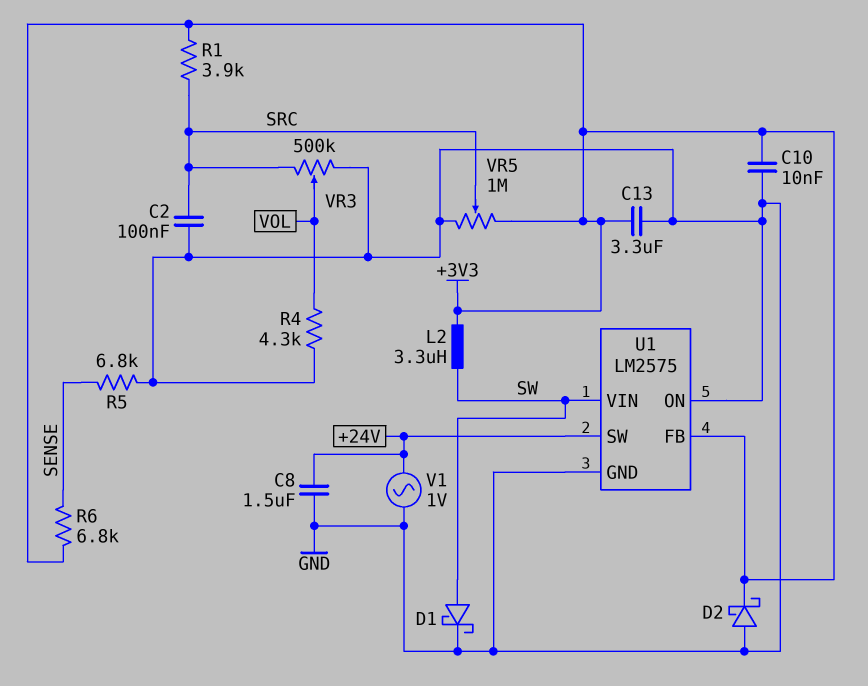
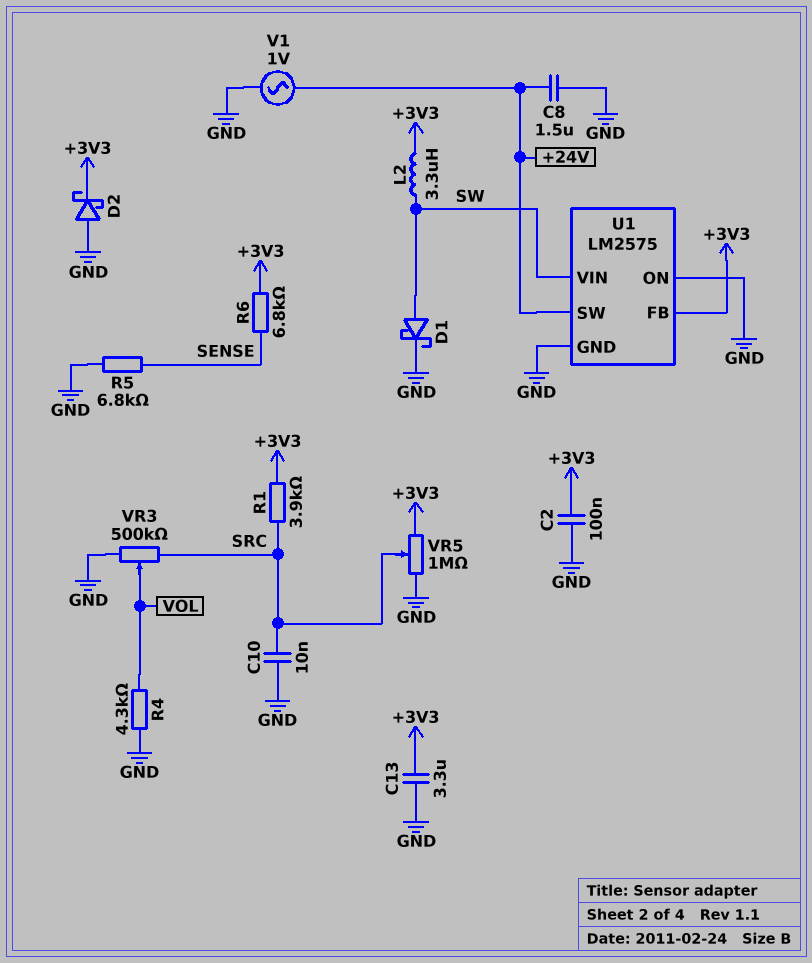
C2: 100nF (GND, SRC) -> 100nF (+3V3, GND)
C10: 10nF (+3V3, GND) -> 10nF (GND, SRC)

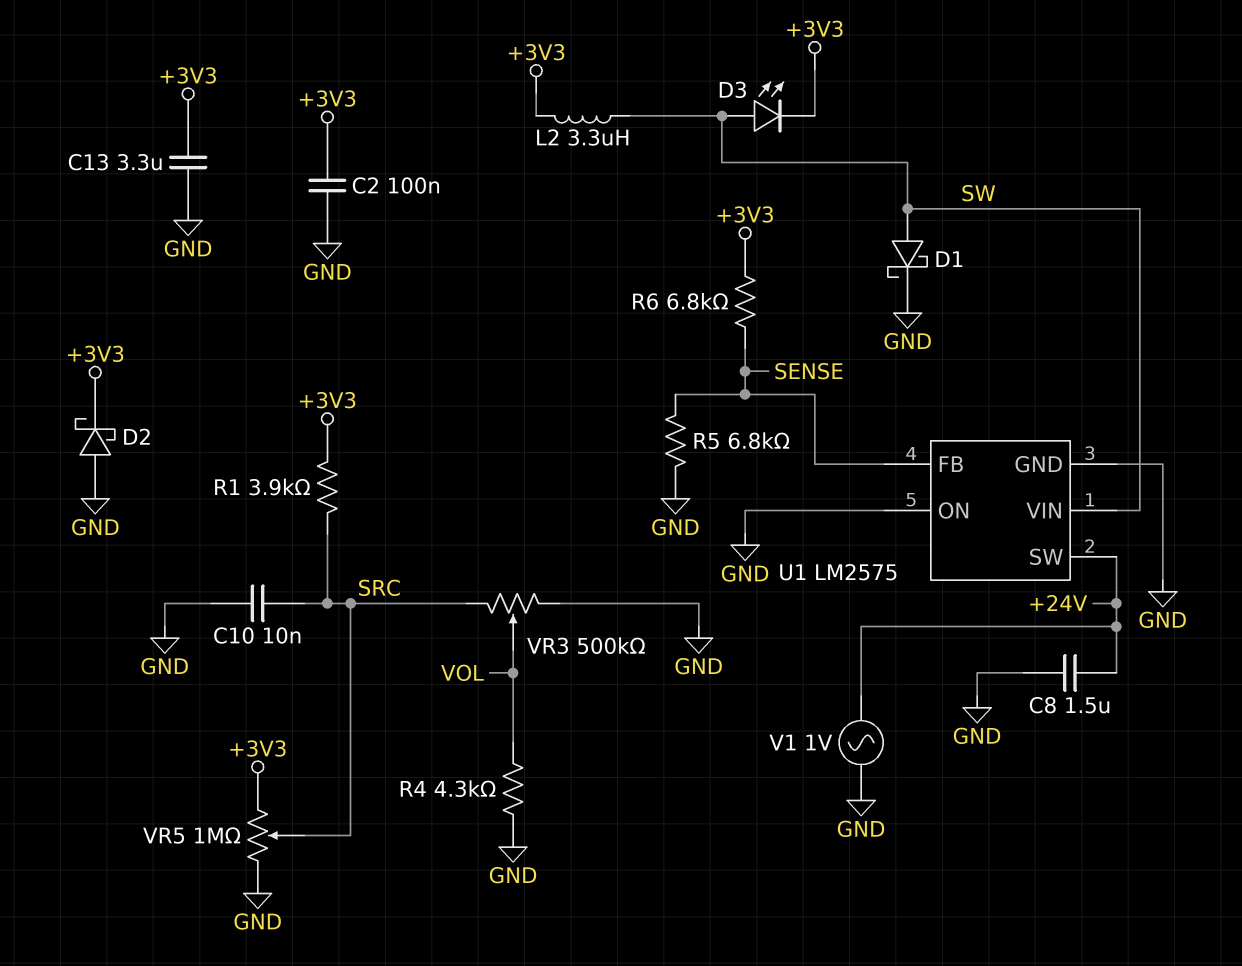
D3: none -> LED (A SW, K +3V3)
U1 pin FB: +3V3 -> SENSE

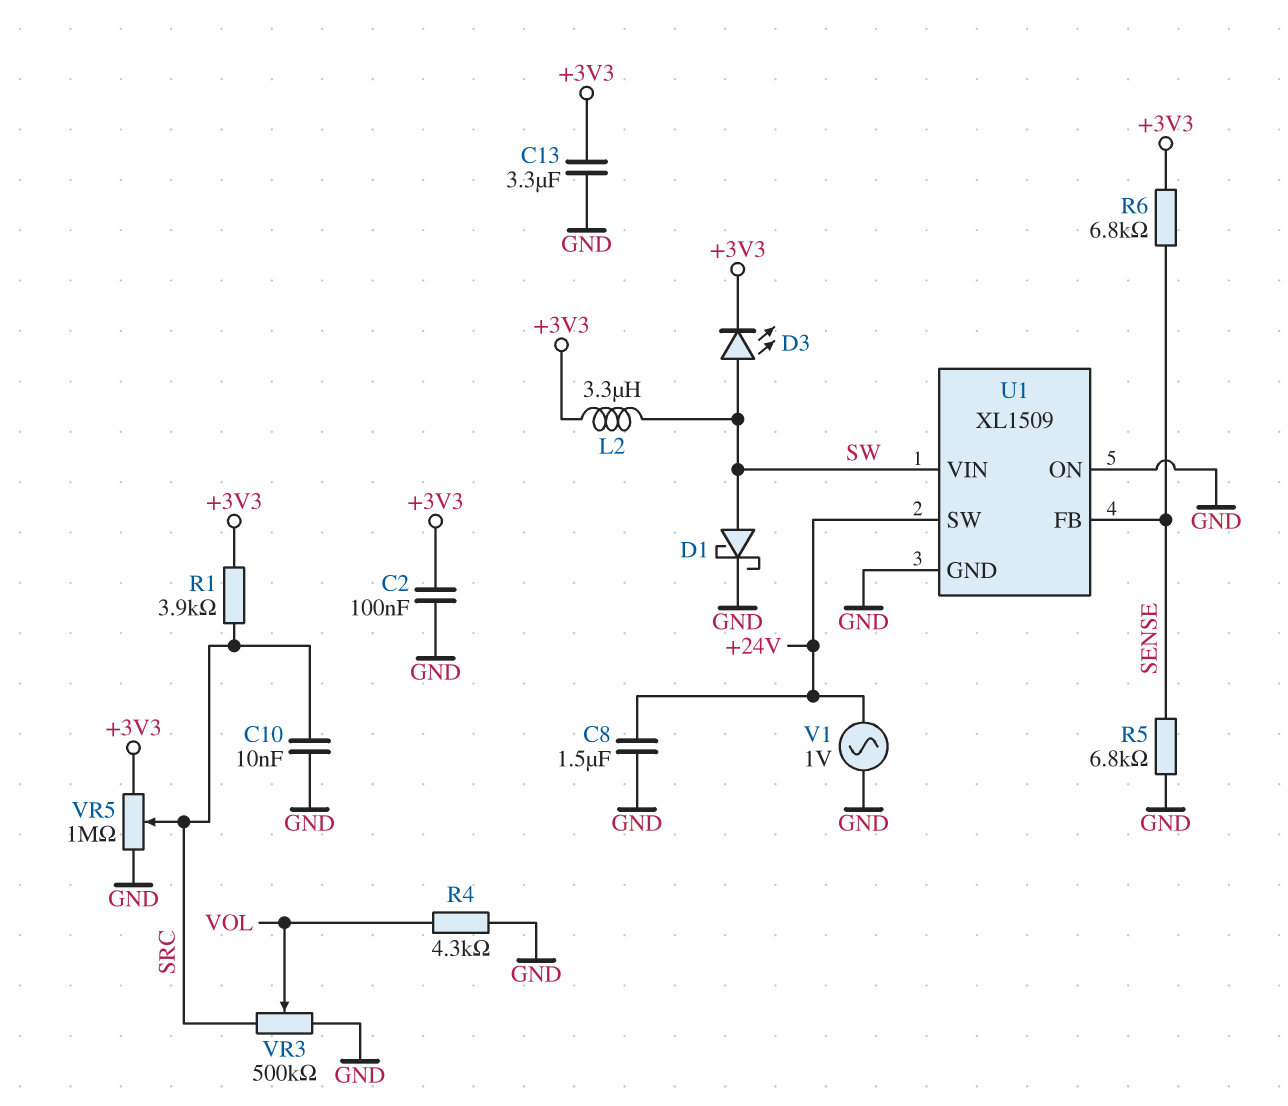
D2: schottky (A GND, K +3V3) -> none
U1: LM2575 -> XL1509

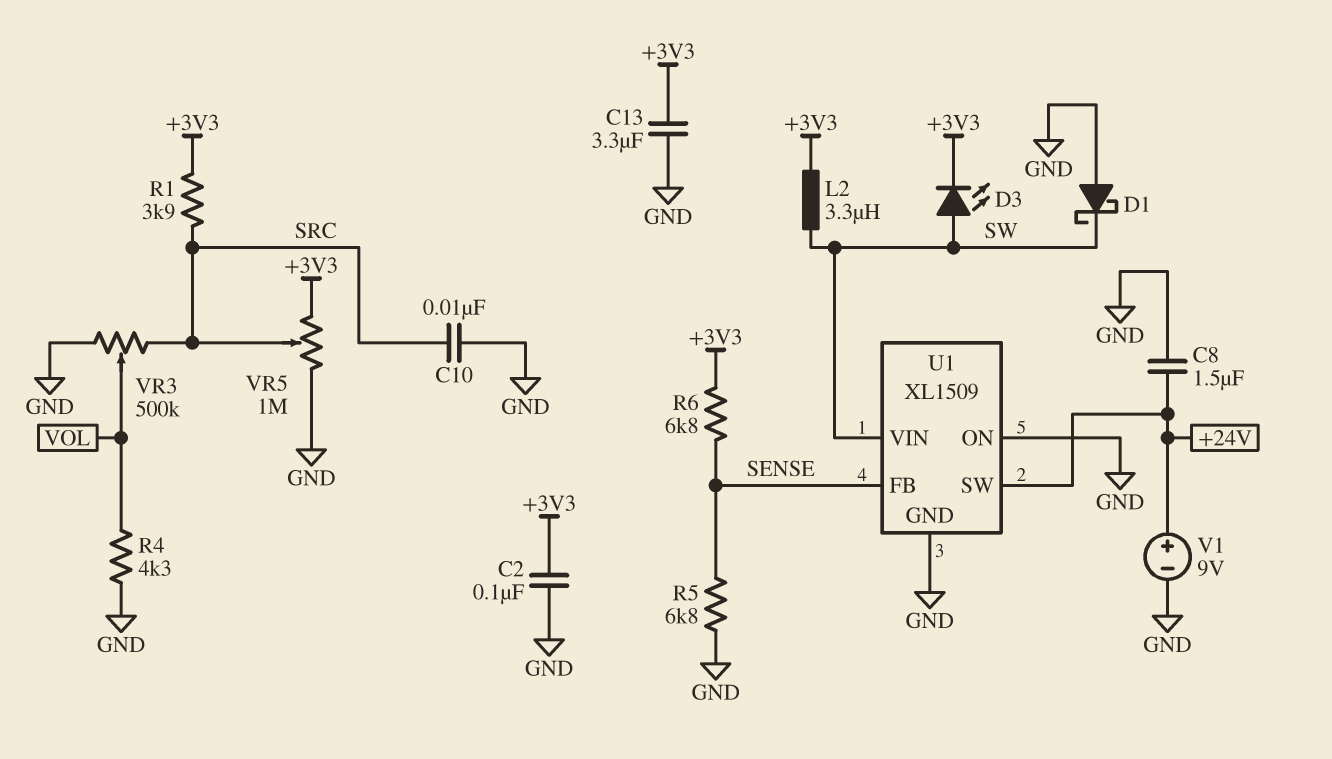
D1: schottky (A SW, K GND) -> schottky (A GND, K SW)
V1: AC 1V (+24V, GND) -> 9V (plus +24V, minus GND)

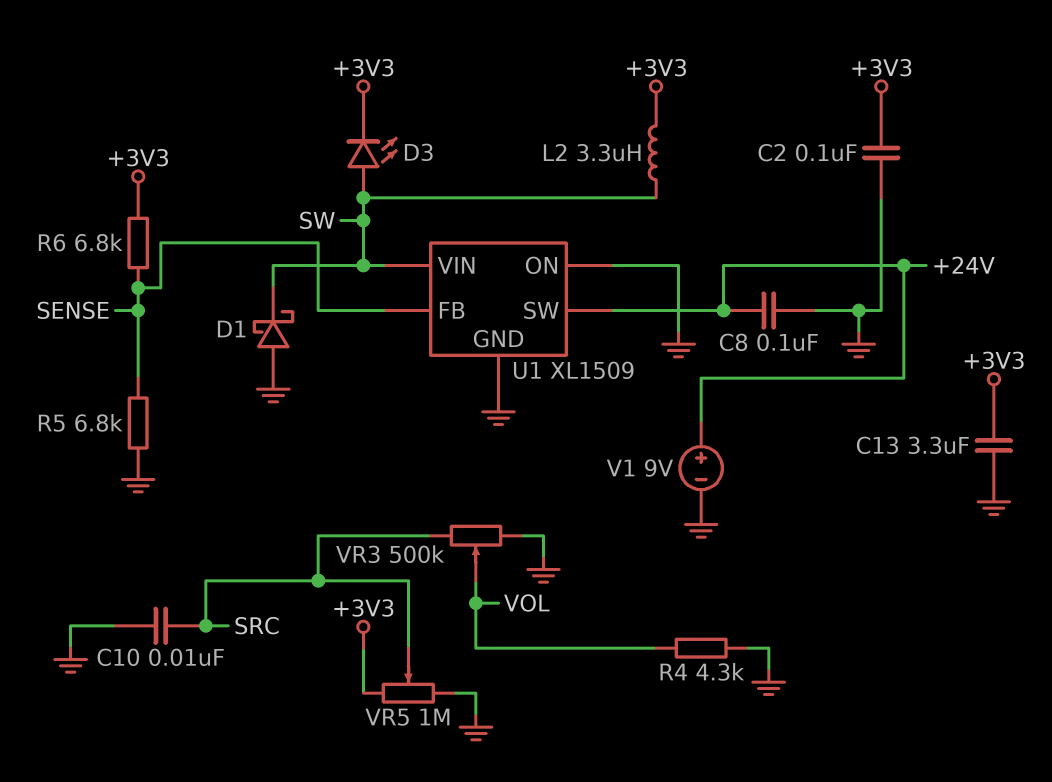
C8: 1.5uF (+24V, GND) -> 100nF (+24V, GND)
R1: 3.9k (+3V3, SRC) -> none

